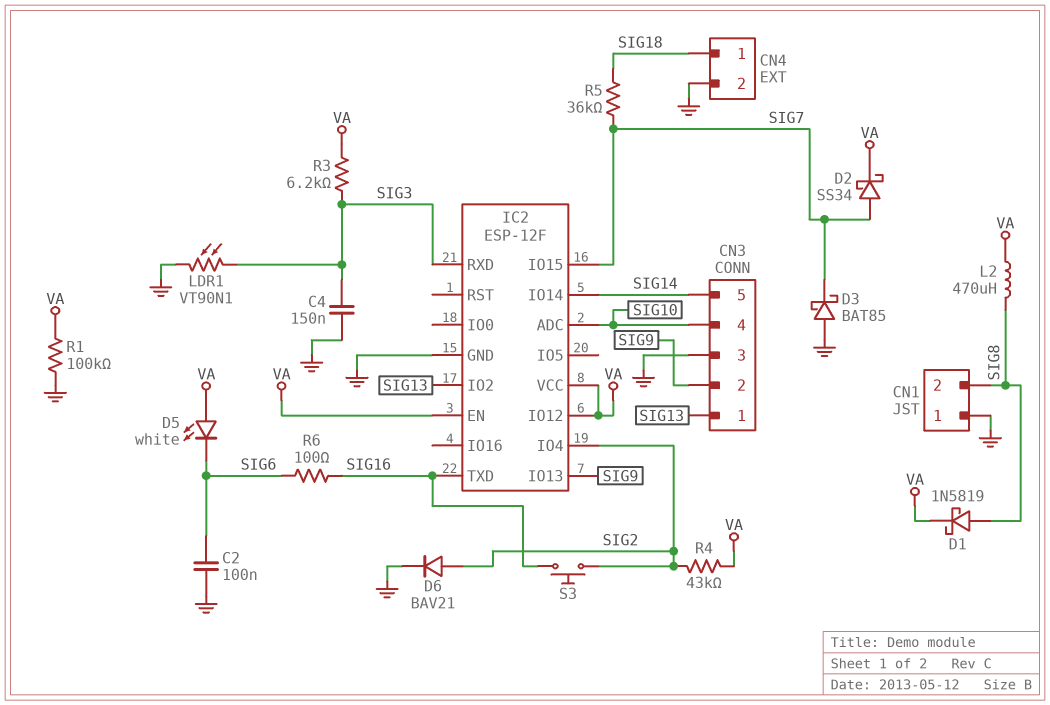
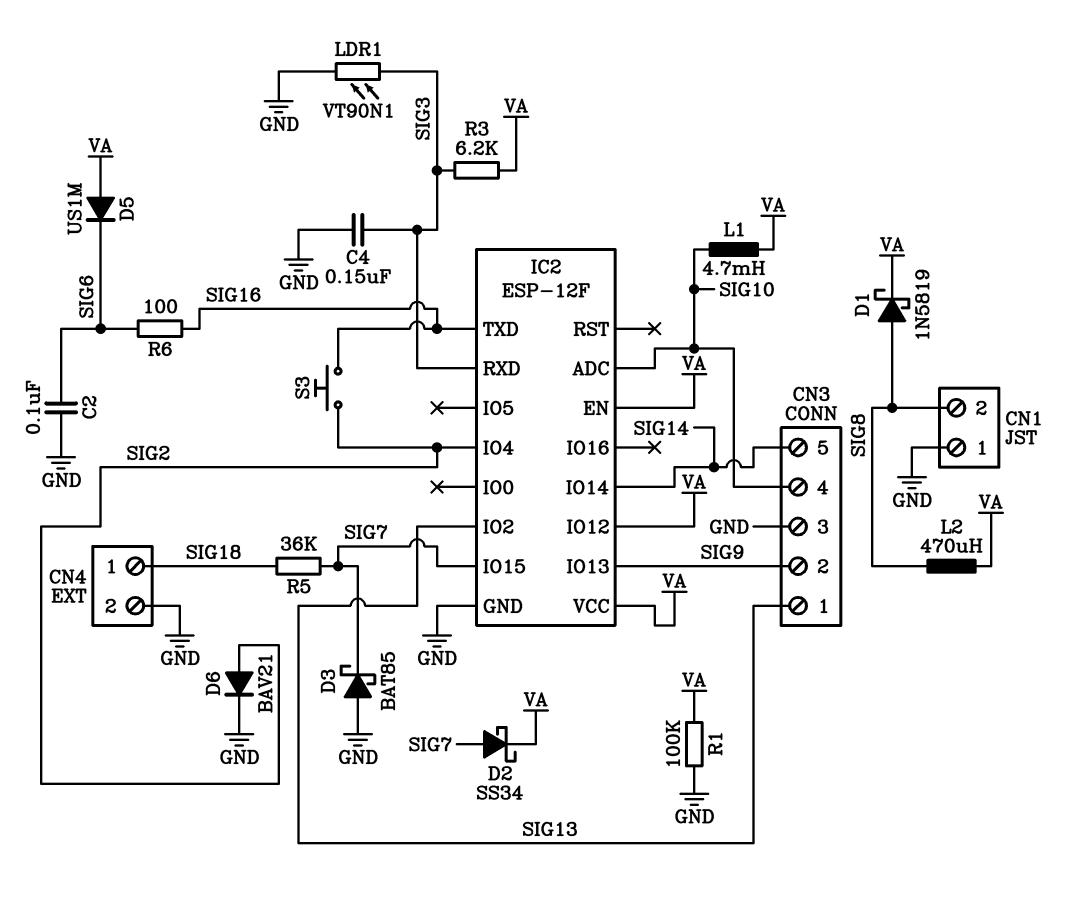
D5: LED white (A VA, K SIG6) -> diode US1M (A VA, K SIG6)
L1: none -> 4.7mH (SIG10, VA)
R4: 43k (SIG2, VA) -> none

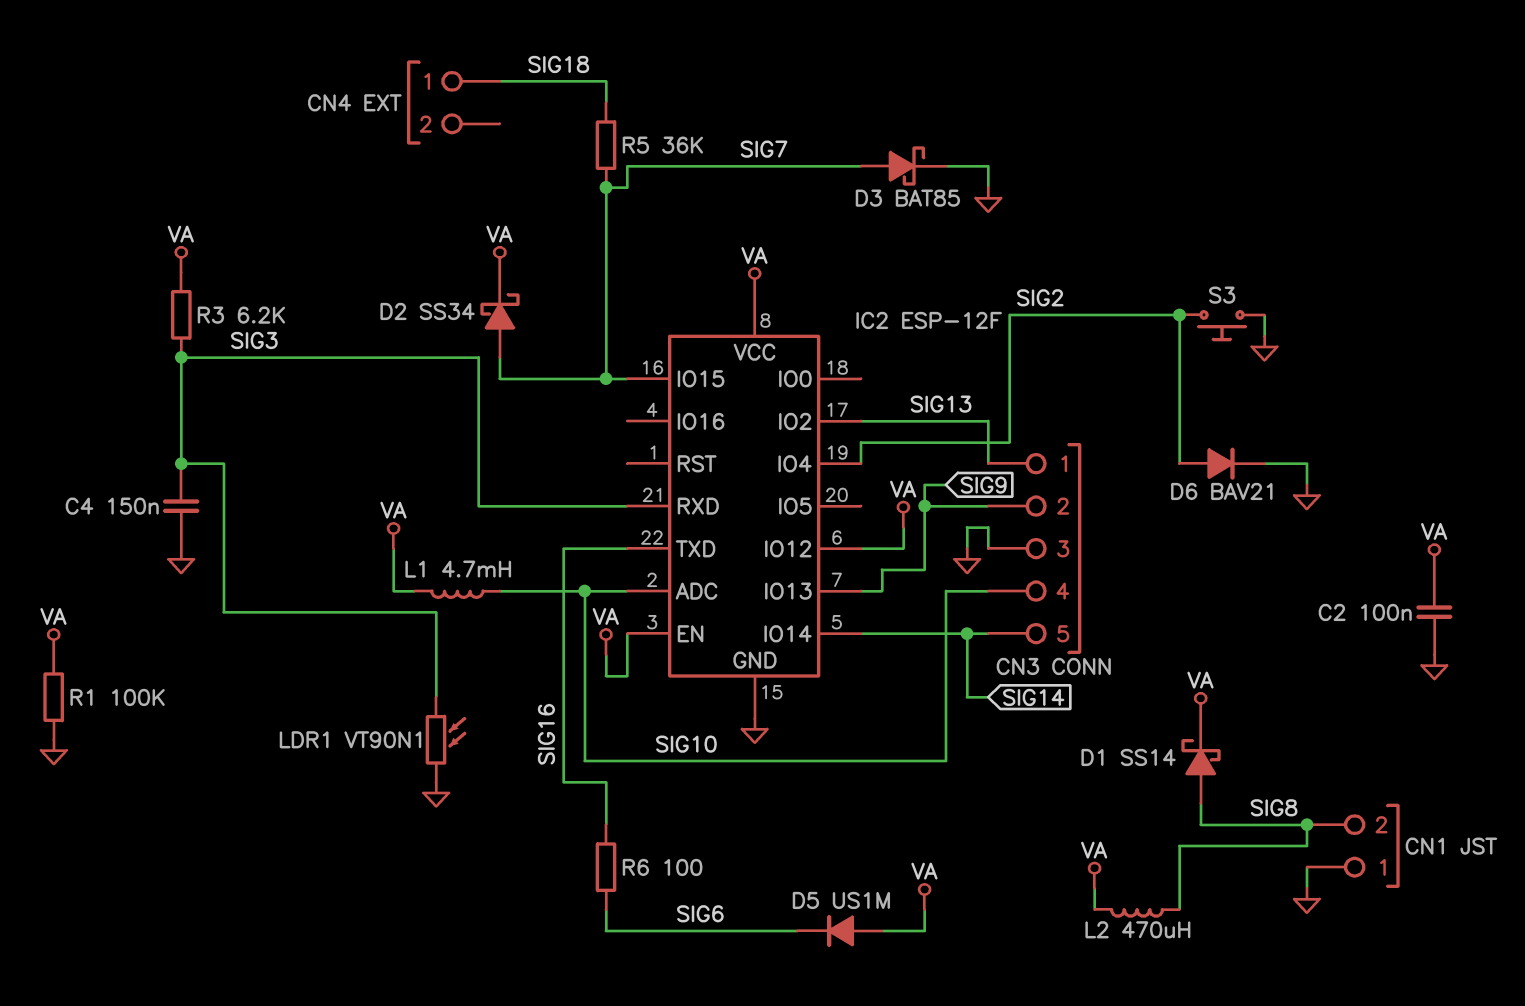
C2: 100nF (GND, SIG6) -> 100nF (GND, VA)
CN4 pin 2: GND -> none
D1: schottky 1N5819 (A SIG8, K VA) -> schottky SS14 (A SIG8, K VA)
D3: schottky BAT85 (A GND, K SIG7) -> schottky BAT85 (A SIG7, K GND)
S3: button (SIG2, SIG16) -> button (GND, SIG2)

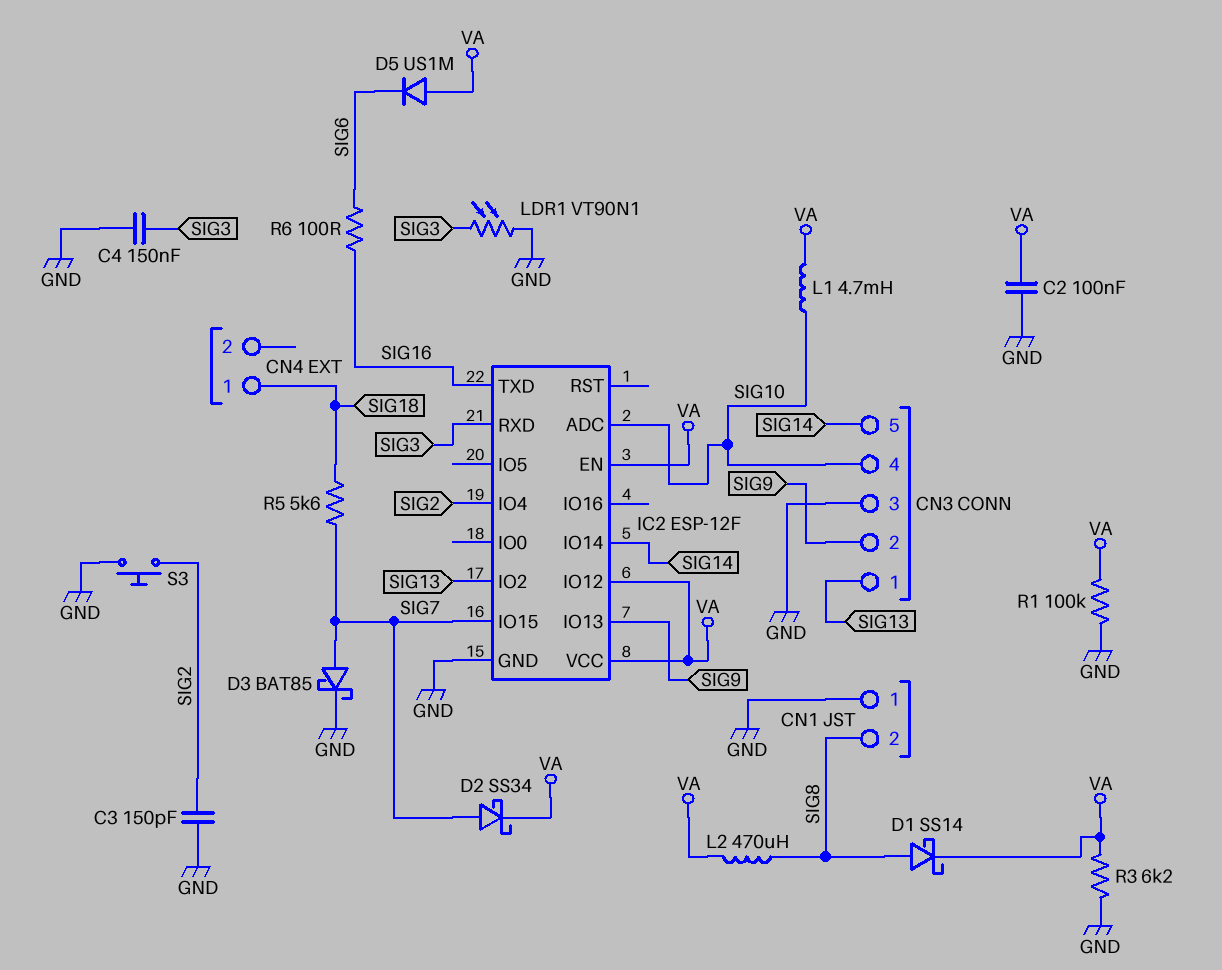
C3: none -> 150pF (GND, SIG2)
D6: diode BAV21 (A SIG2, K GND) -> none
R3: 6.2k (SIG3, VA) -> 6.2k (GND, VA)
R5: 36k (SIG7, SIG18) -> 5.6k (SIG7, SIG18)

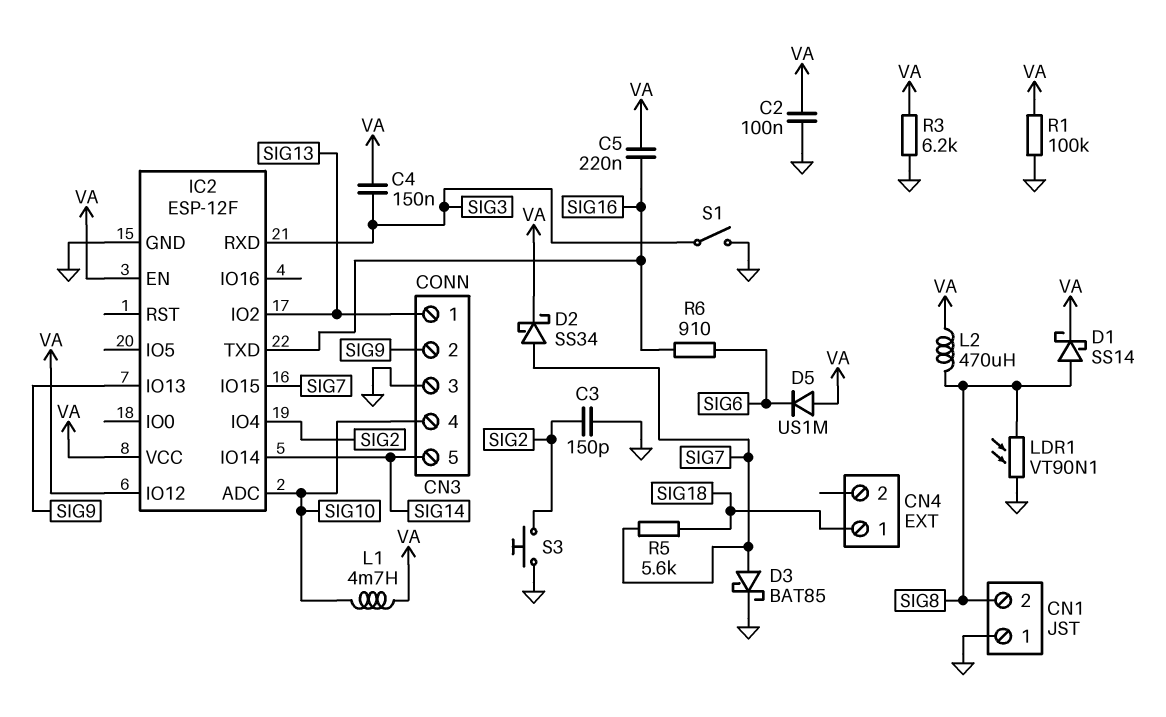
C4: 150nF (GND, SIG3) -> 150nF (SIG3, VA)
C5: none -> 220nF (SIG16, VA)
LDR1: VT90N1 (GND, SIG3) -> VT90N1 (GND, SIG8)
R6: 100 (SIG6, SIG16) -> 910 (SIG6, SIG16)
S1: none -> switch (GND, SIG3)

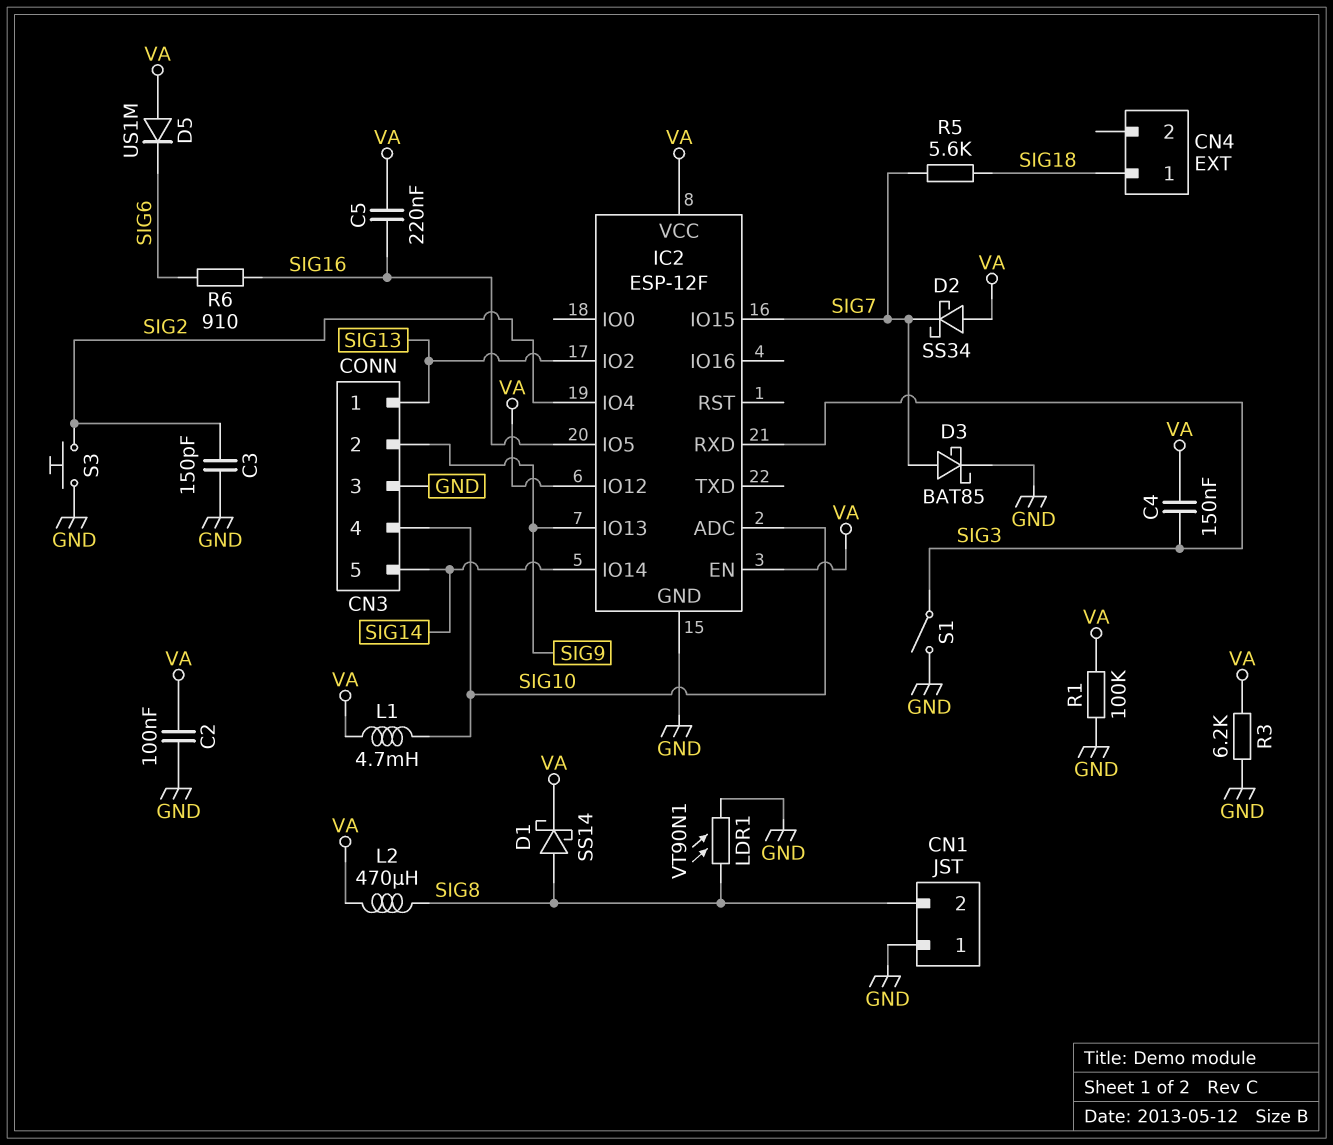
D2: schottky SS34 (A SIG7, K VA) -> schottky SS34 (A VA, K SIG7)
IC2 pin IO5: none -> SIG16
IC2 pin TXD: SIG16 -> none

